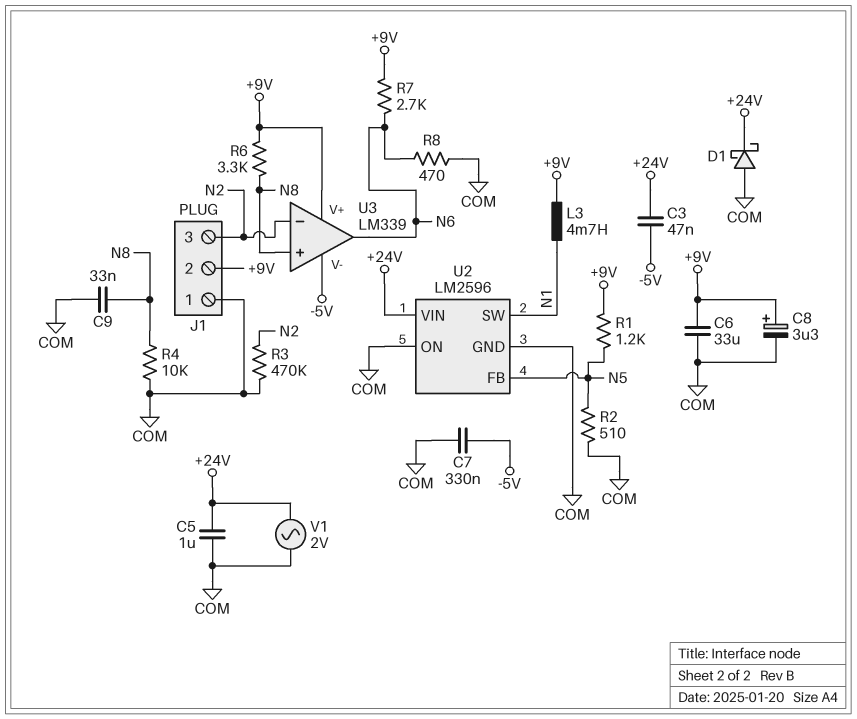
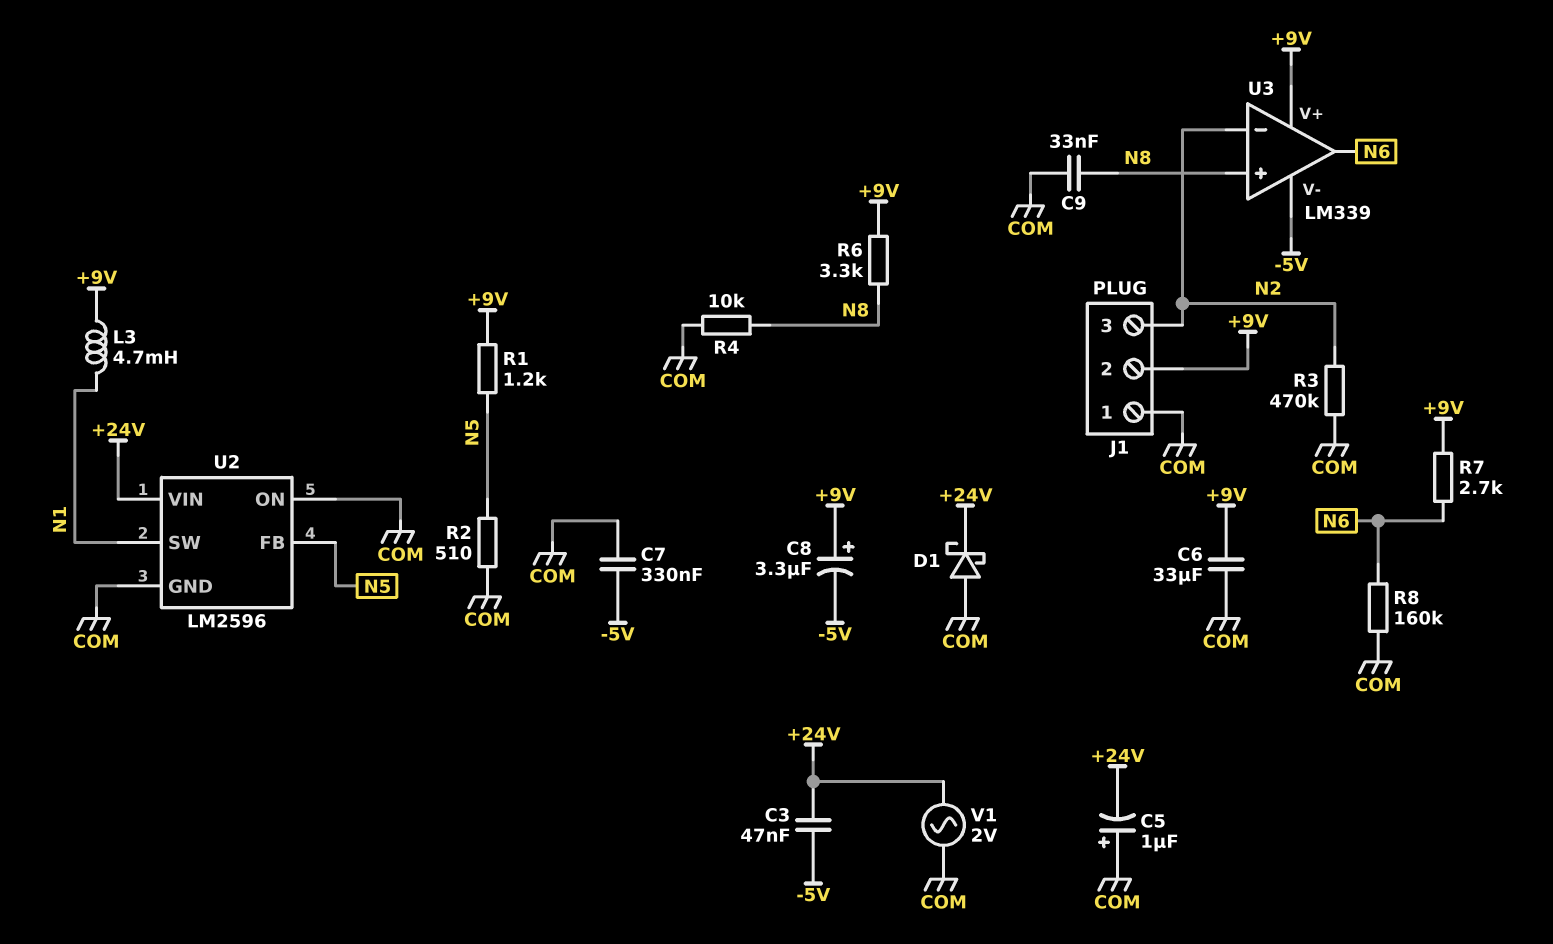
C5: 1uF (+24V, COM) -> 1uF (plus COM, minus +24V)
C8: 3.3uF (plus +9V, minus COM) -> 3.3uF (plus +9V, minus -5V)
R8: 470 (COM, N6) -> 160k (COM, N6)

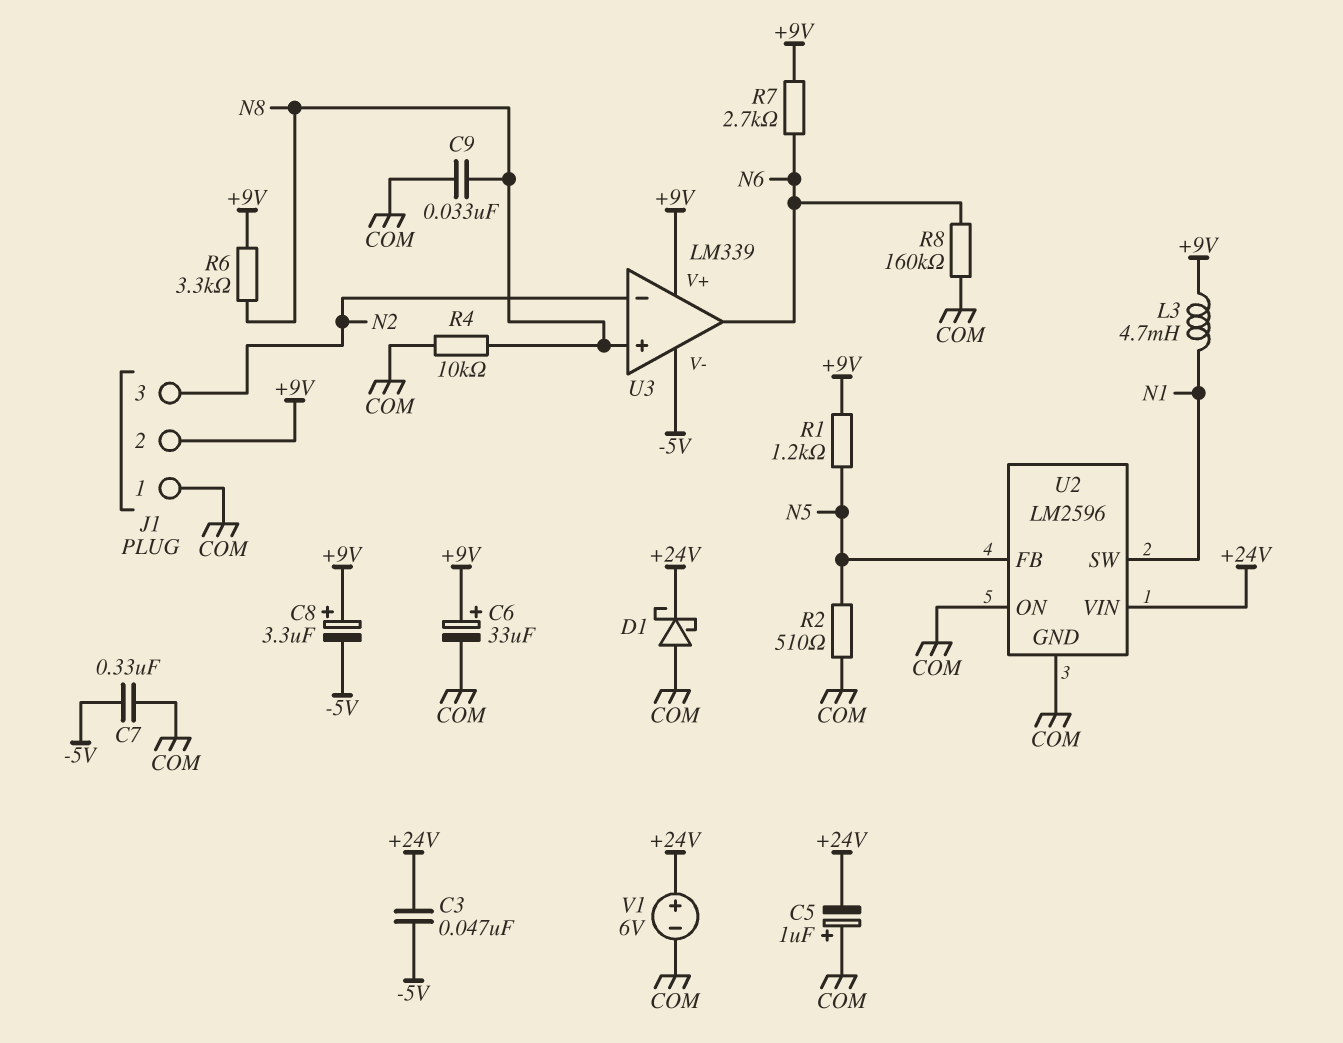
C6: 33uF (+9V, COM) -> 33uF (plus +9V, minus COM)
R3: 470k (COM, N2) -> none
V1: AC 2V (+24V, COM) -> 6V (plus +24V, minus COM)

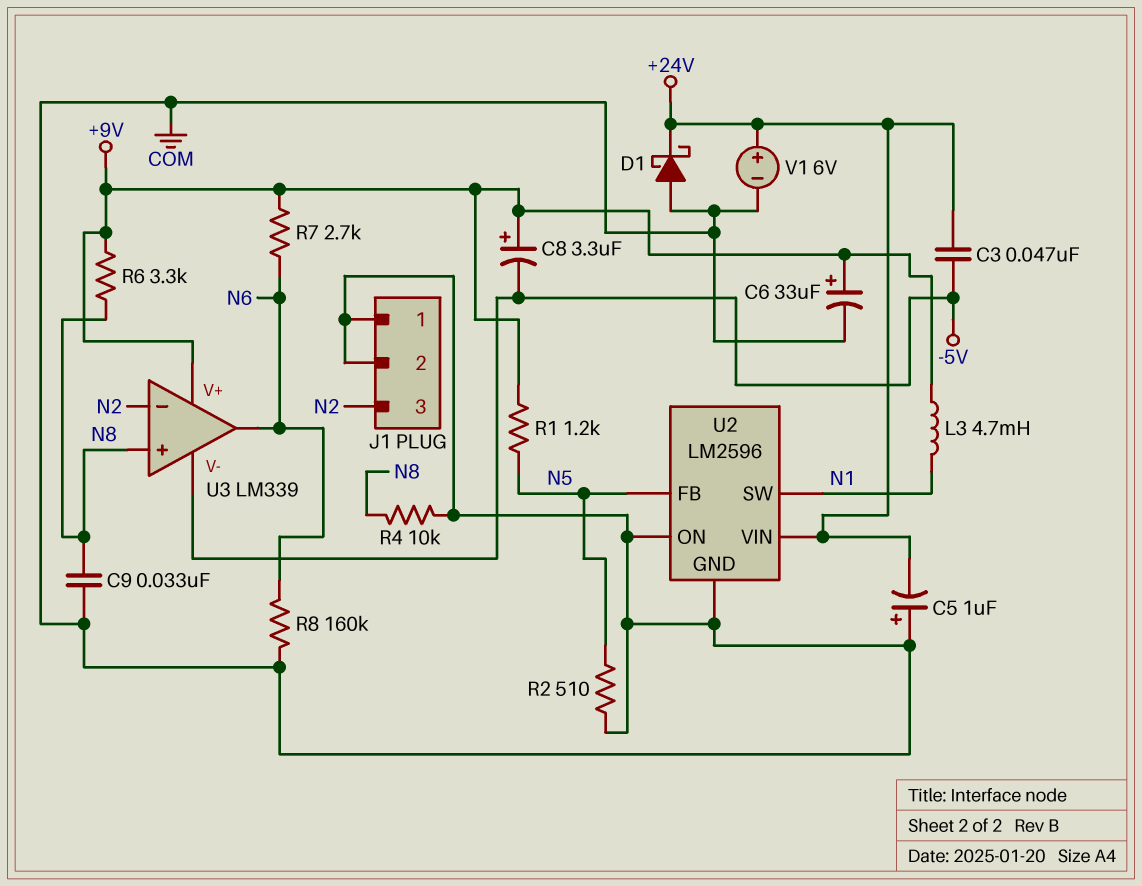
C7: 330nF (-5V, COM) -> none
J1 pin 2: +9V -> COM

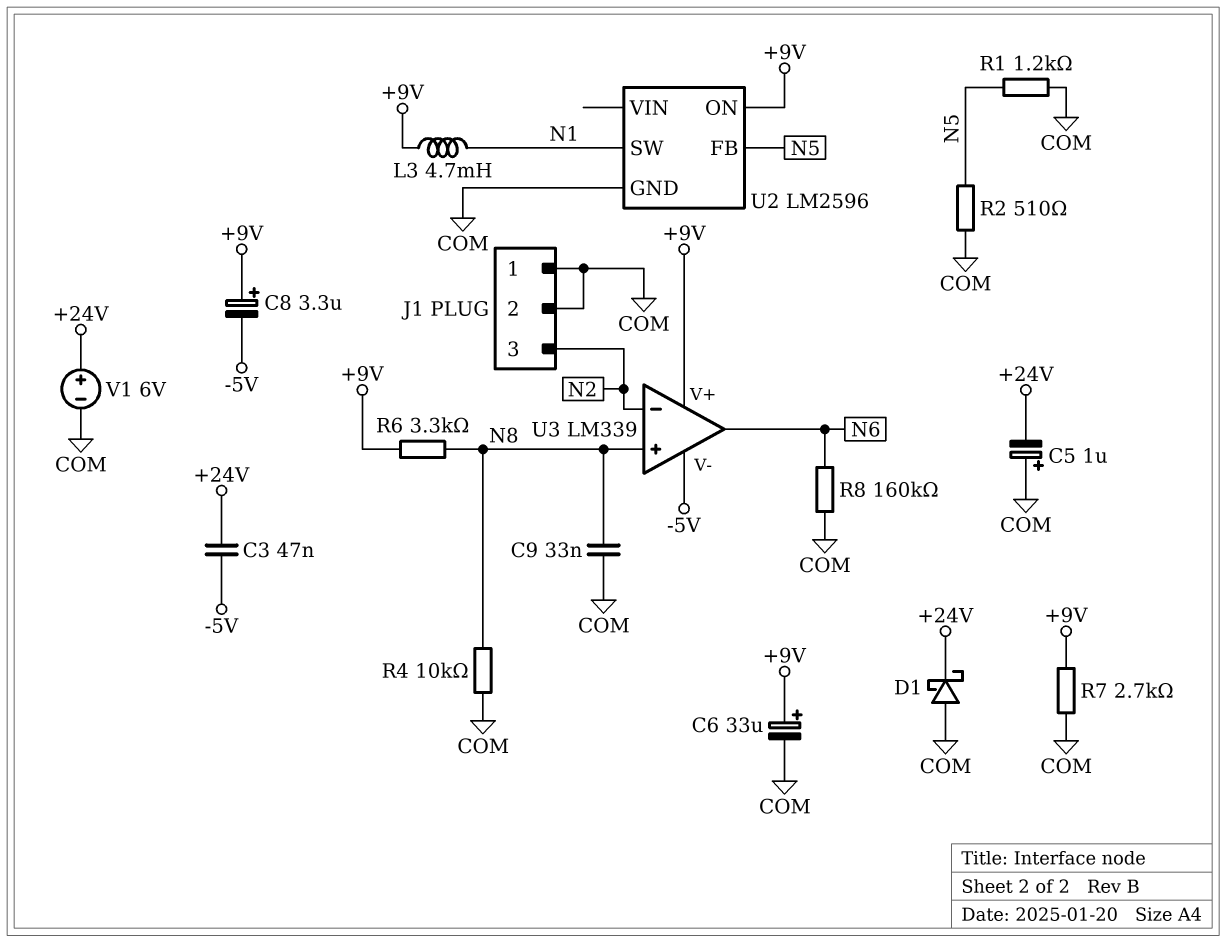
R1: 1.2k (+9V, N5) -> 1.2k (COM, N5)
R7: 2.7k (+9V, N6) -> 2.7k (+9V, COM)
U2 pin ON: COM -> +9V
U2 pin VIN: +24V -> none

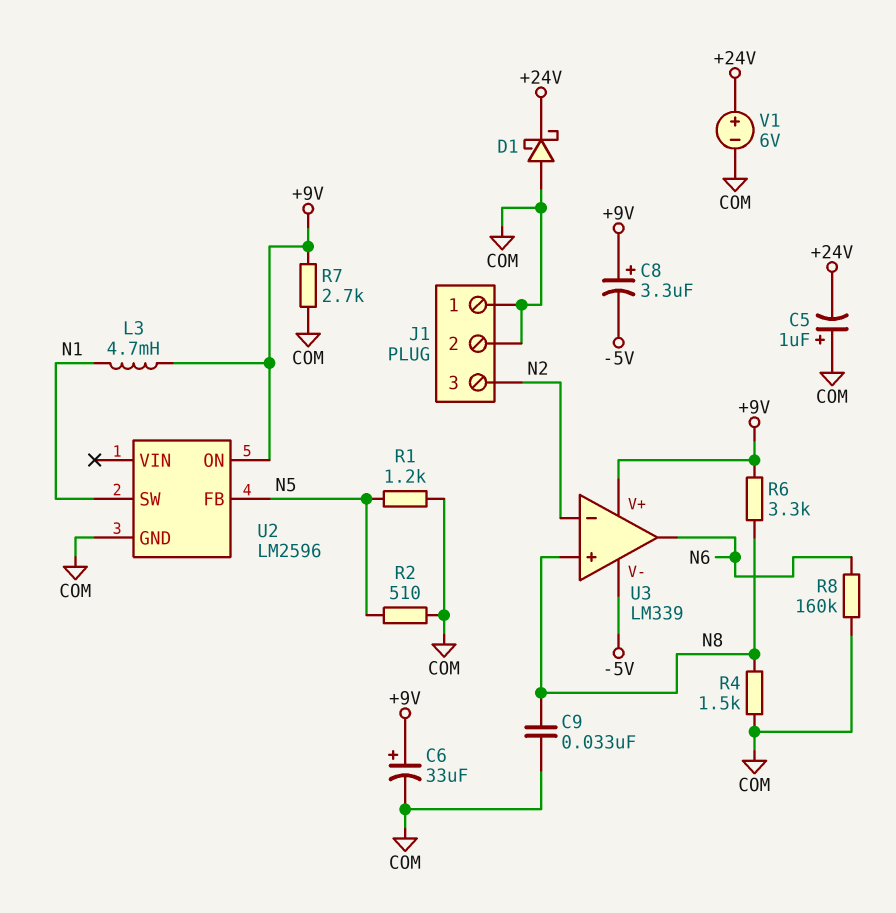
C3: 47nF (+24V, -5V) -> none
R4: 10k (COM, N8) -> 1.5k (COM, N8)

